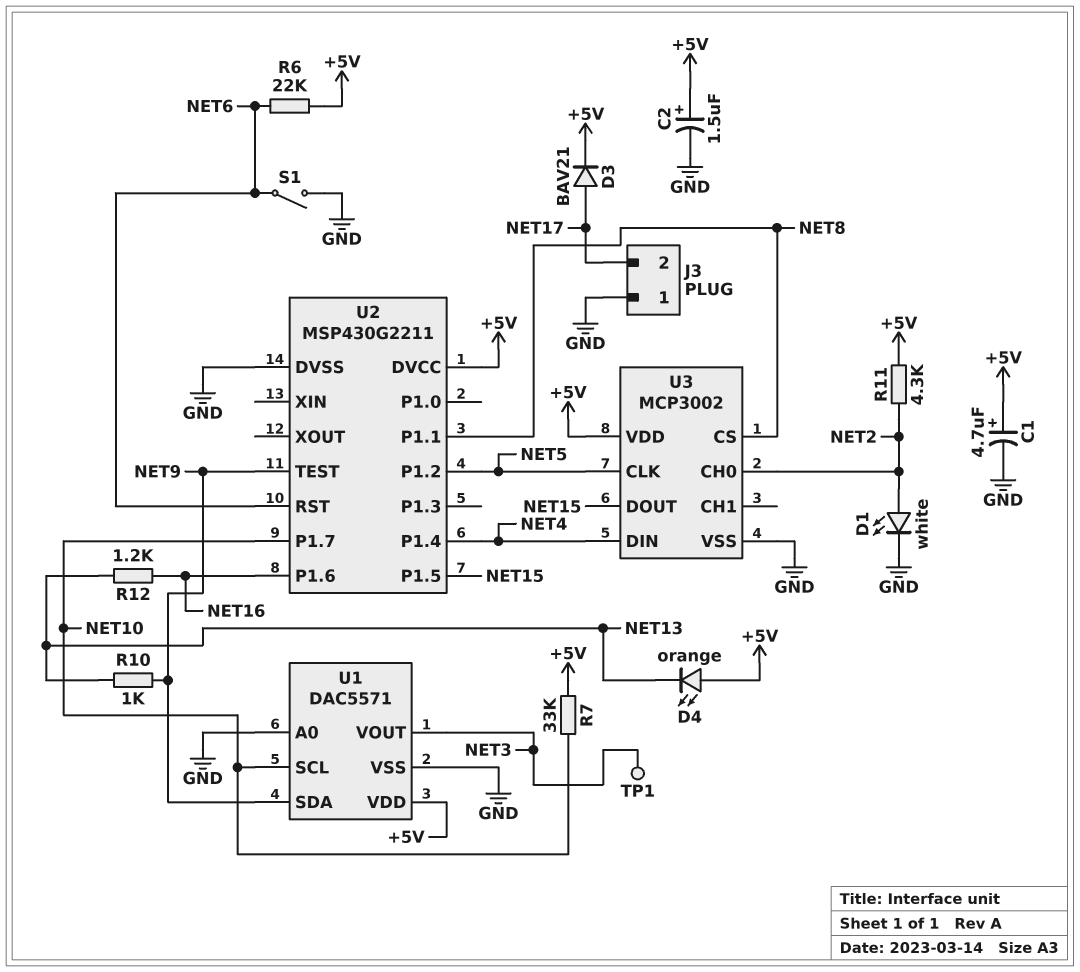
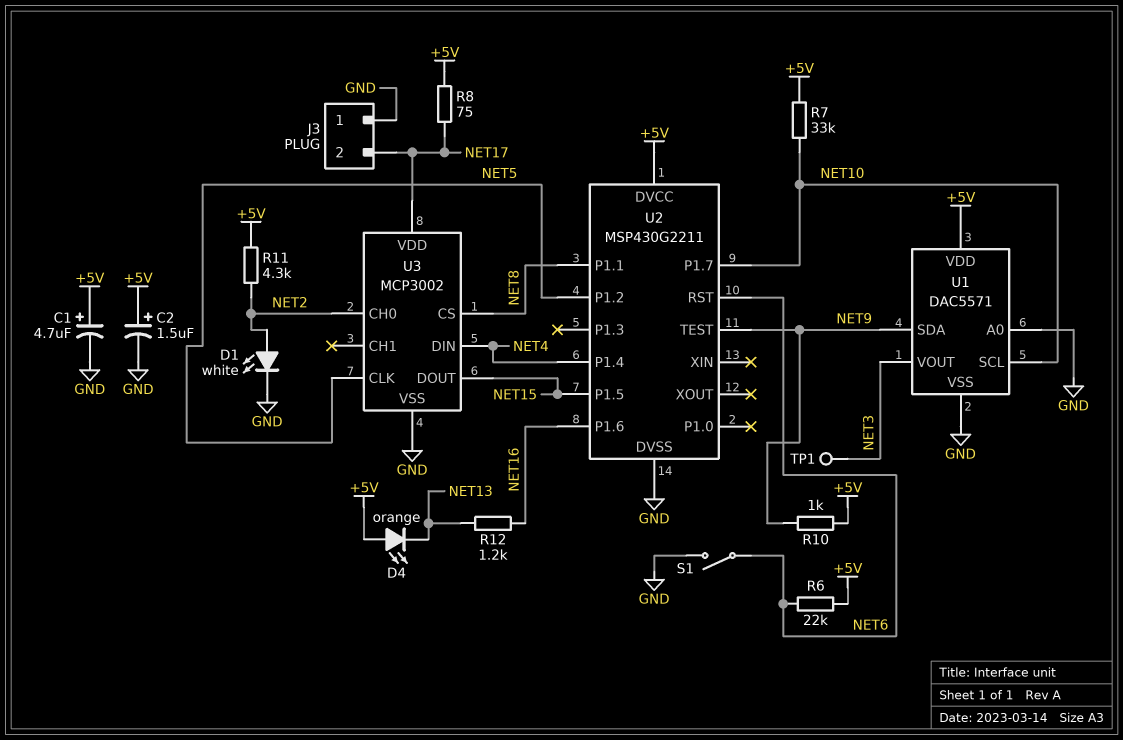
D3: diode BAV21 (A NET17, K +5V) -> none
R8: none -> 75 (+5V, NET17)
R10: 1k (NET9, NET13) -> 1k (+5V, NET9)
U3 pin VDD: +5V -> NET17

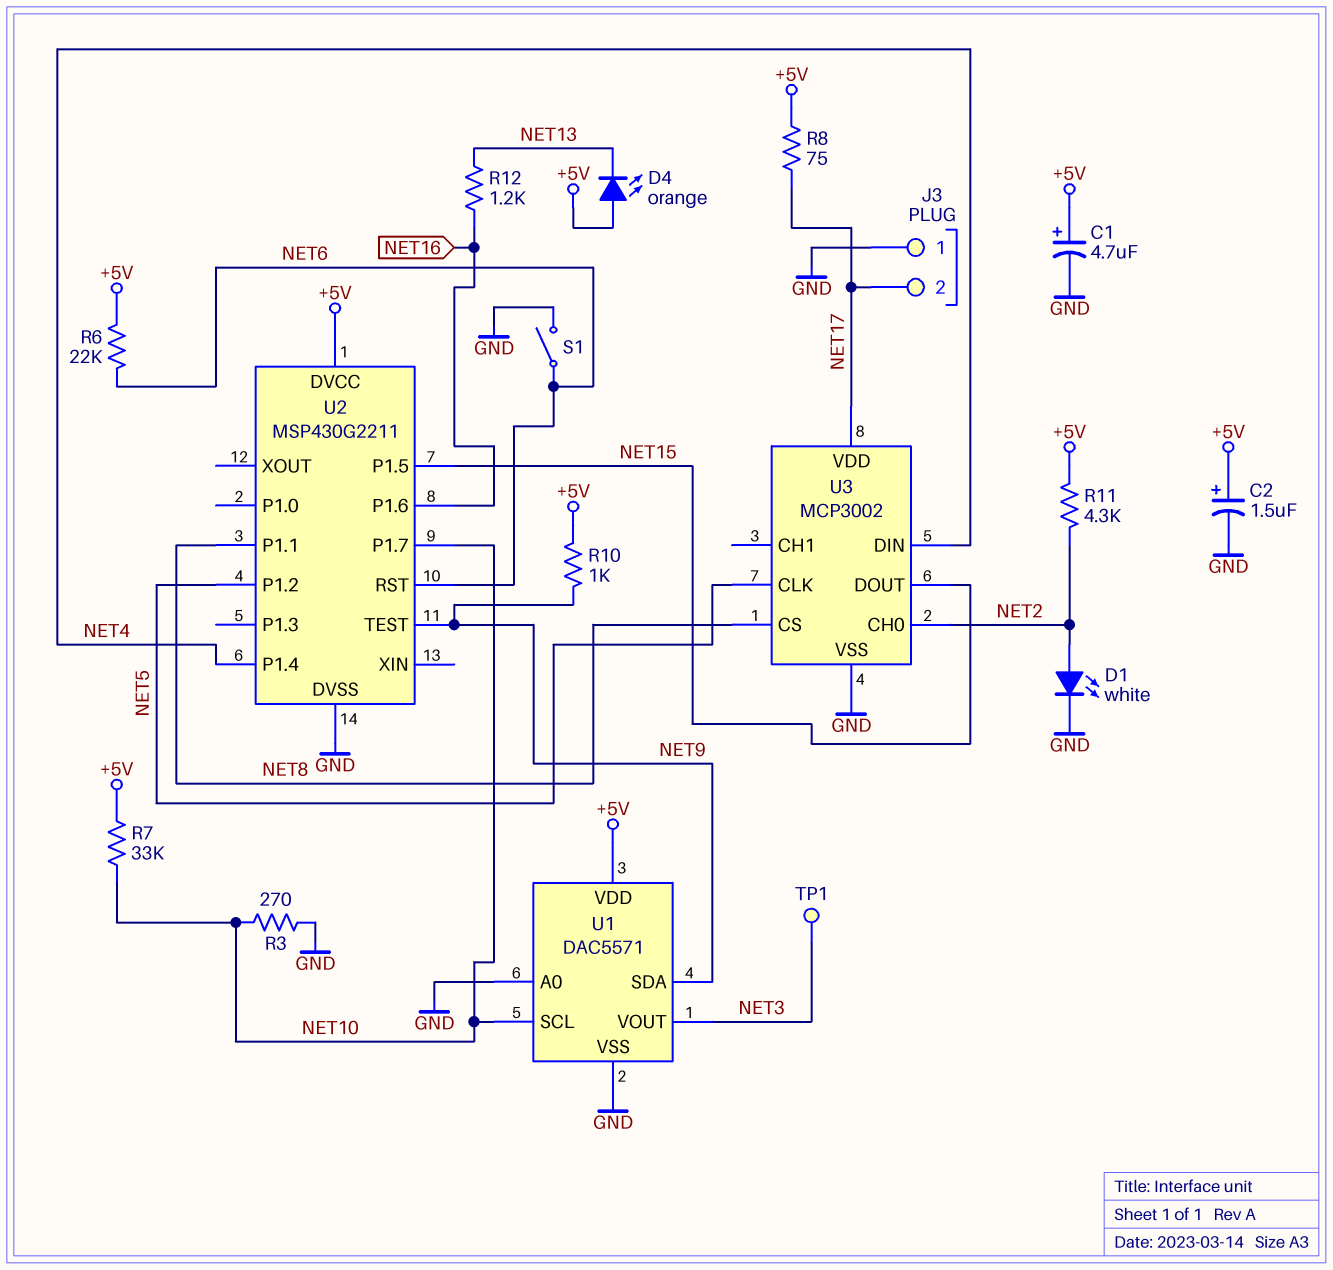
R3: none -> 270 (GND, NET10)

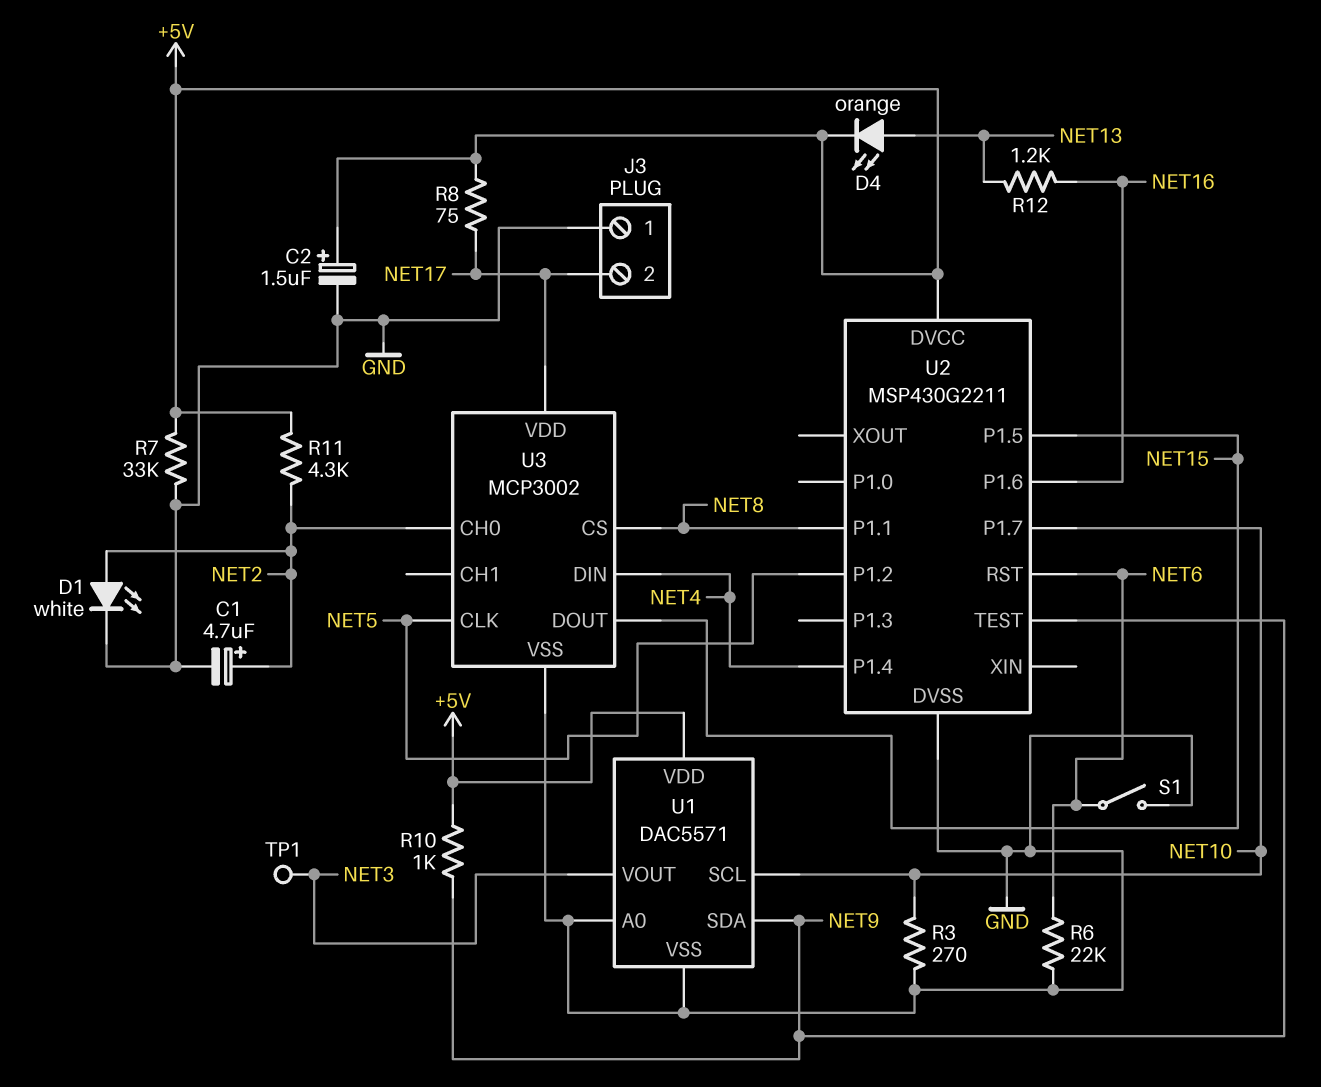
C1: 4.7uF (plus +5V, minus GND) -> 4.7uF (plus NET2, minus GND)
D4: LED orange (A +5V, K NET13) -> LED orange (A NET13, K +5V)
R6: 22k (+5V, NET6) -> 22k (GND, NET6)
R7: 33k (+5V, NET10) -> 33k (+5V, GND)

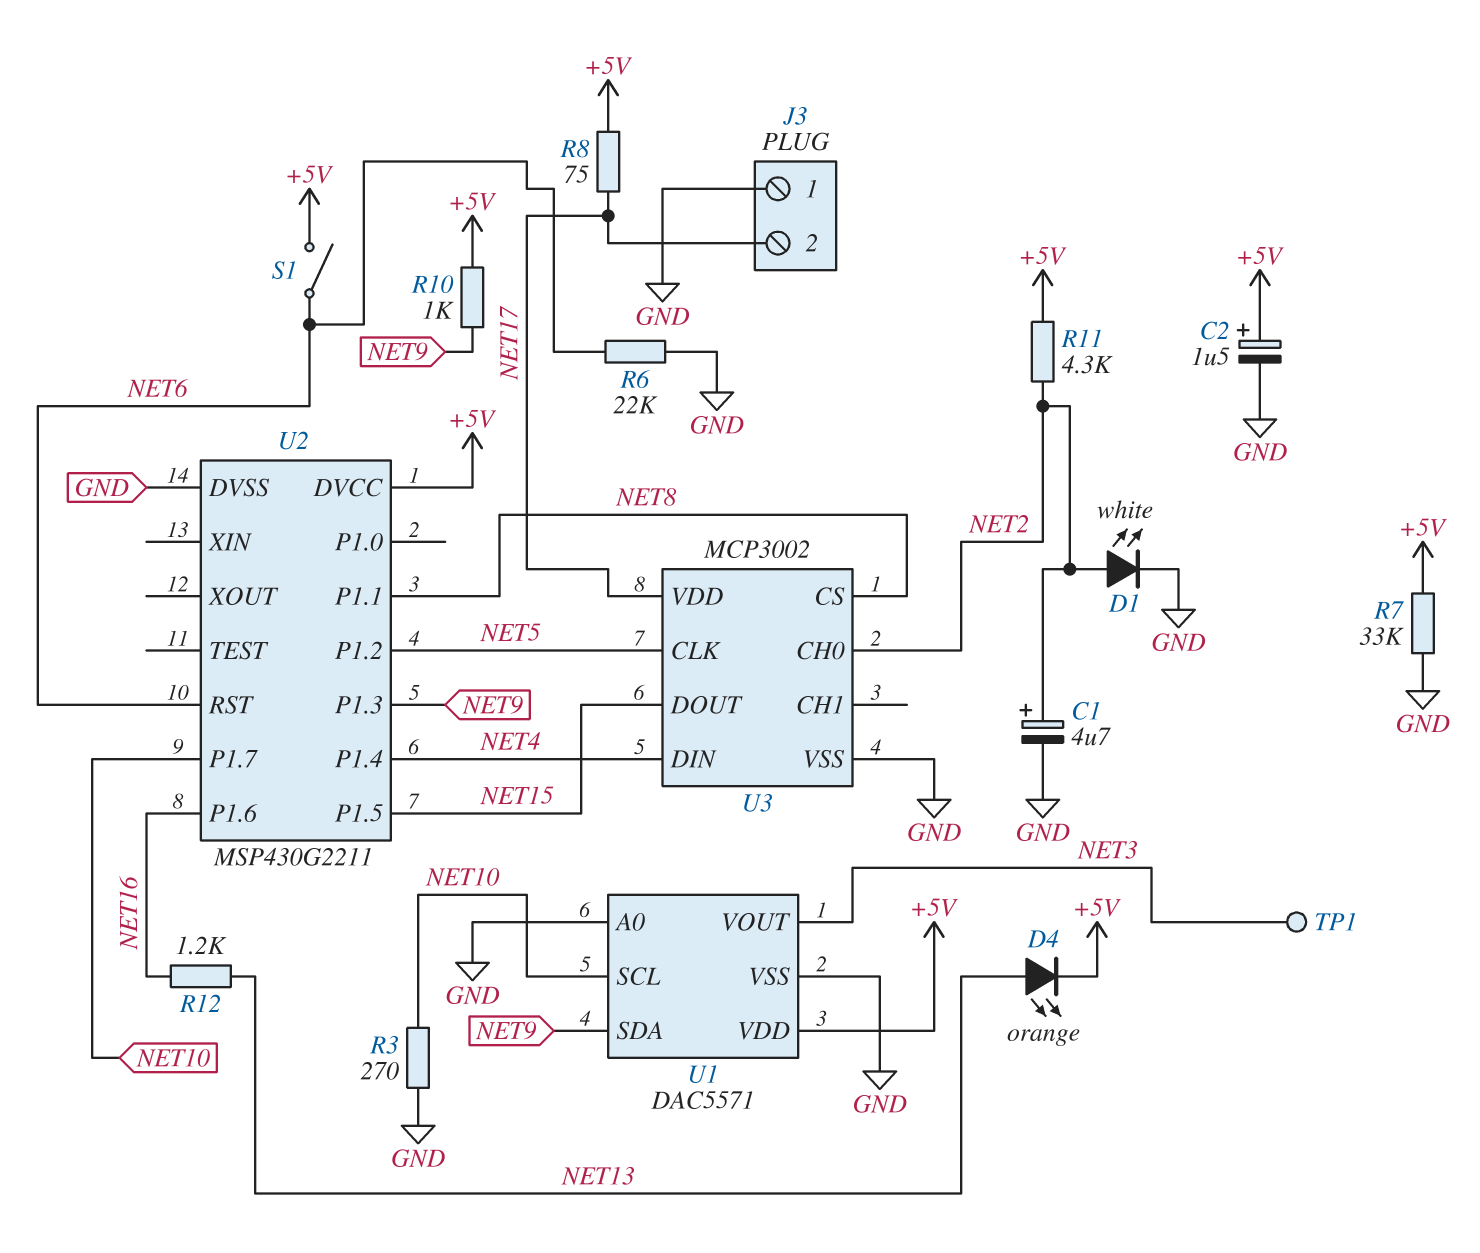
S1: switch (GND, NET6) -> switch (+5V, NET6)
U2 pin P1.3: none -> NET9
U2 pin TEST: NET9 -> none

